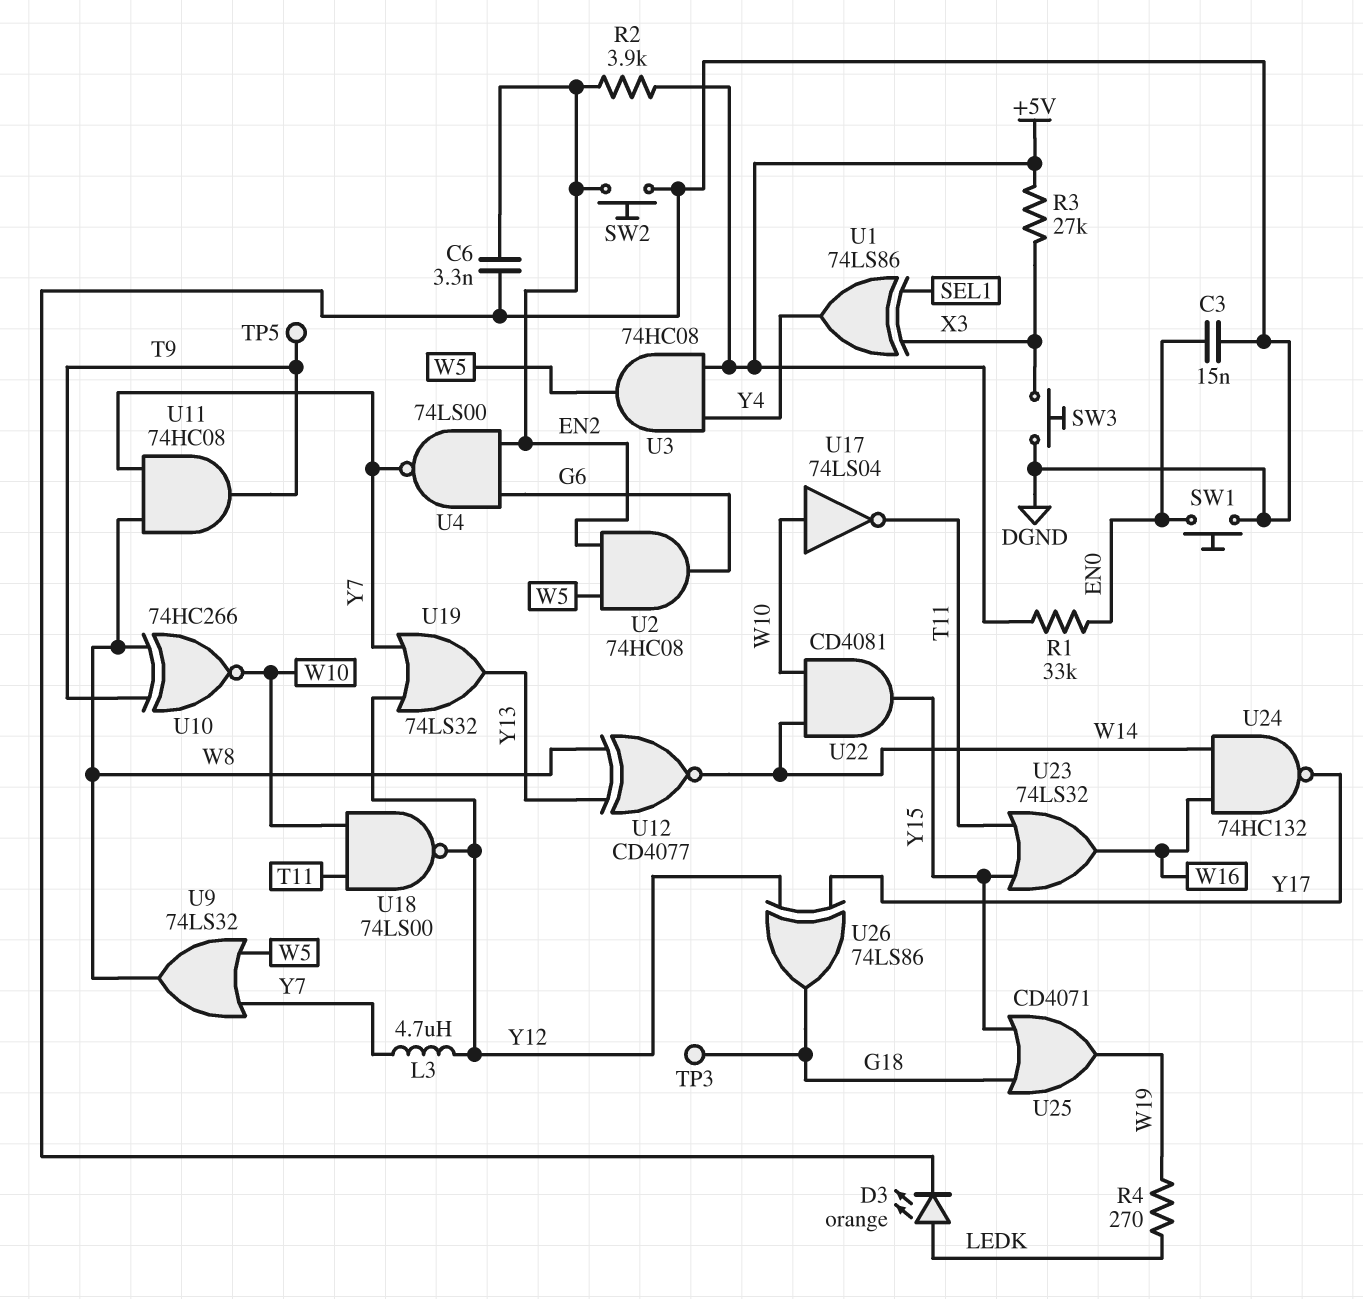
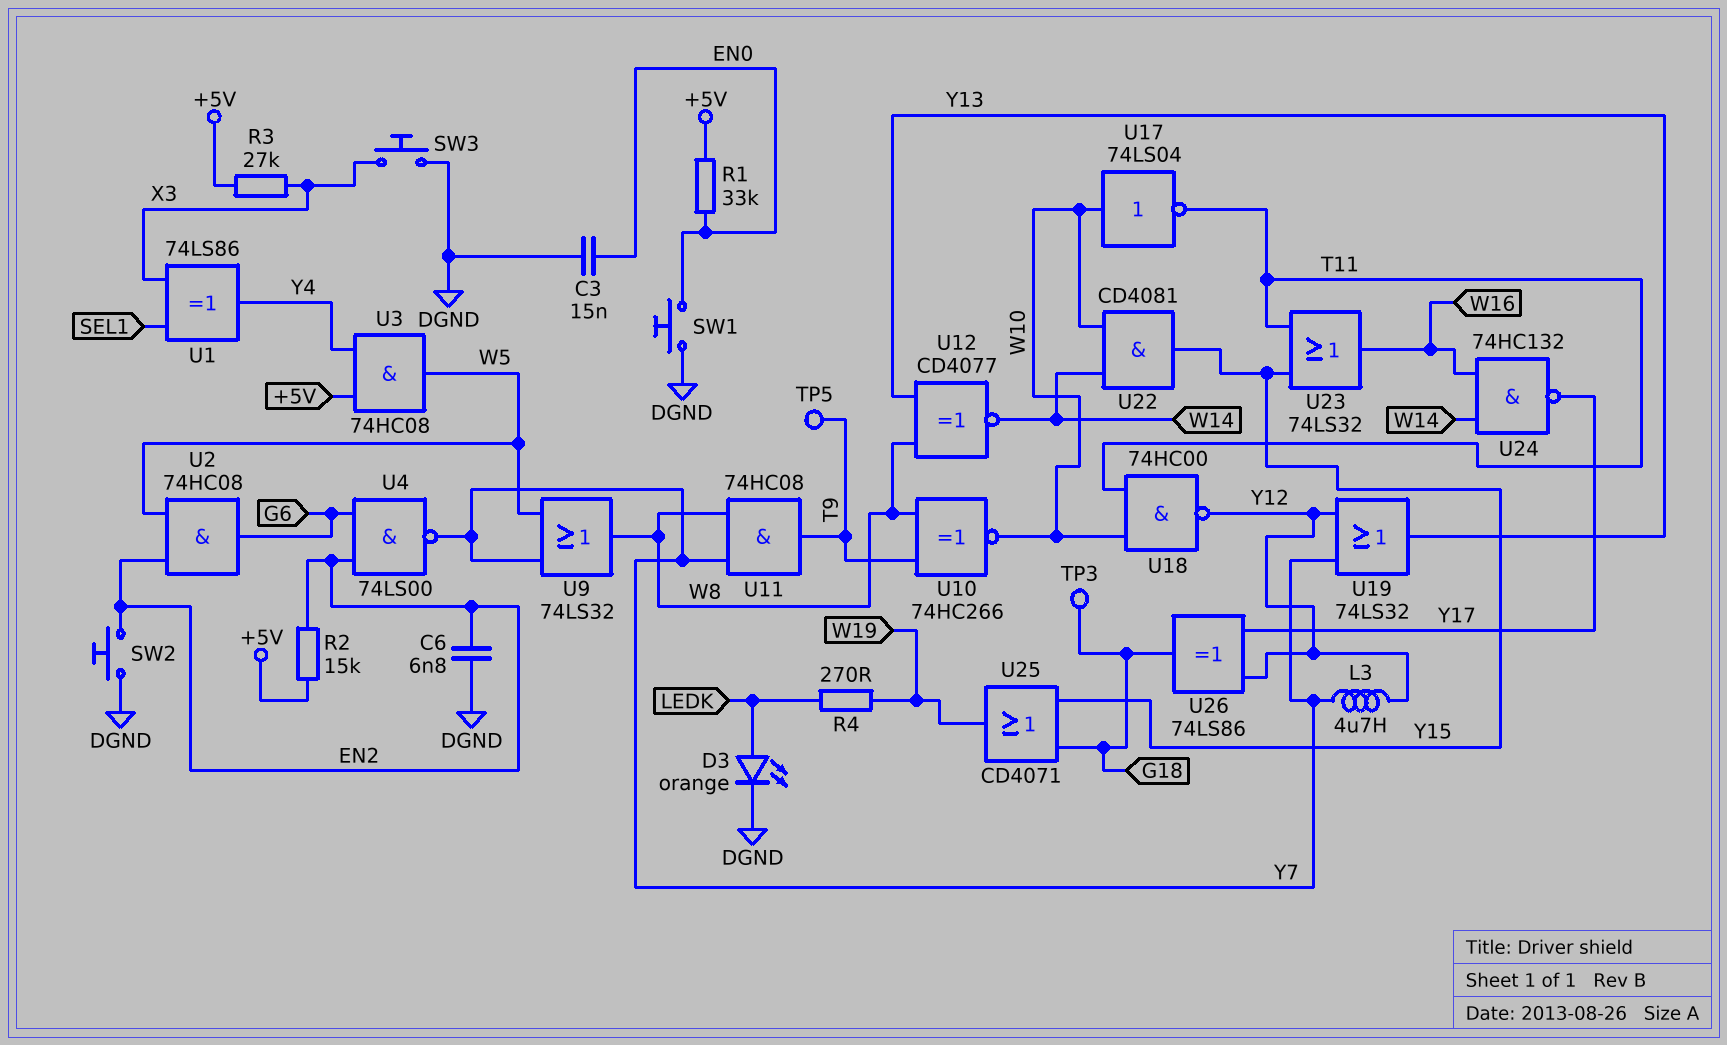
C6: 3.3nF (DGND, EN2) -> 6.8nF (DGND, EN2)
R2: 3.9k (+5V, EN2) -> 15k (+5V, EN2)
U18: NAND 74LS00 (in T11, in W10, out Y12) -> NAND 74HC00 (in T11, in W10, out Y12)

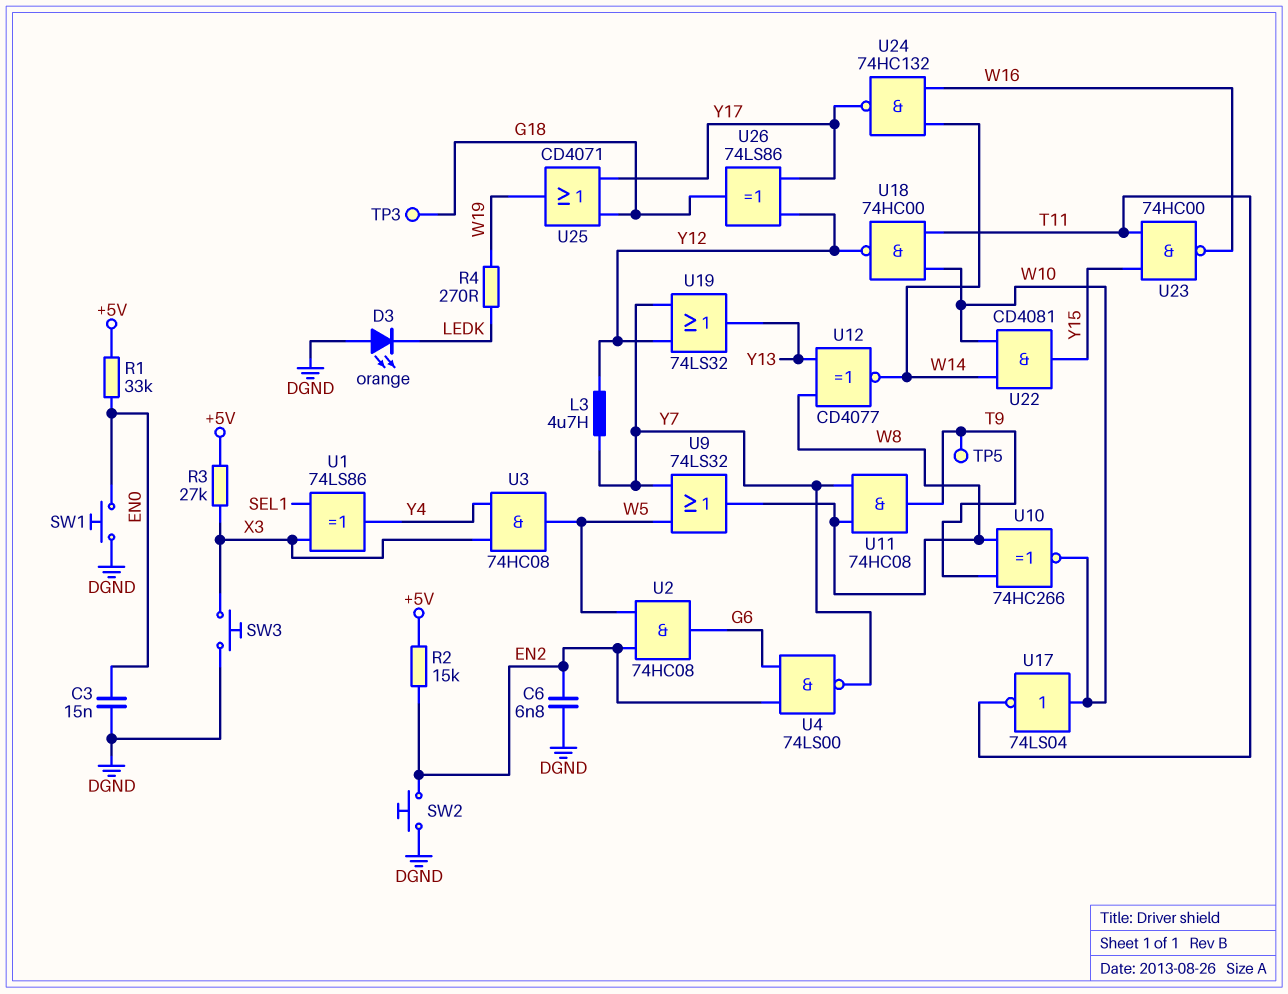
D3: LED orange (A LEDK, K DGND) -> LED orange (A DGND, K LEDK)
U3: AND 74HC08 (in +5V, in Y4, out W5) -> AND 74HC08 (in X3, in Y4, out W5)
U23: OR 74LS32 (in T11, in Y15, out W16) -> NAND 74HC00 (in T11, in Y15, out W16)
U25: OR CD4071 (in G18, in Y15, out W19) -> OR CD4071 (in G18, in Y17, out W19)

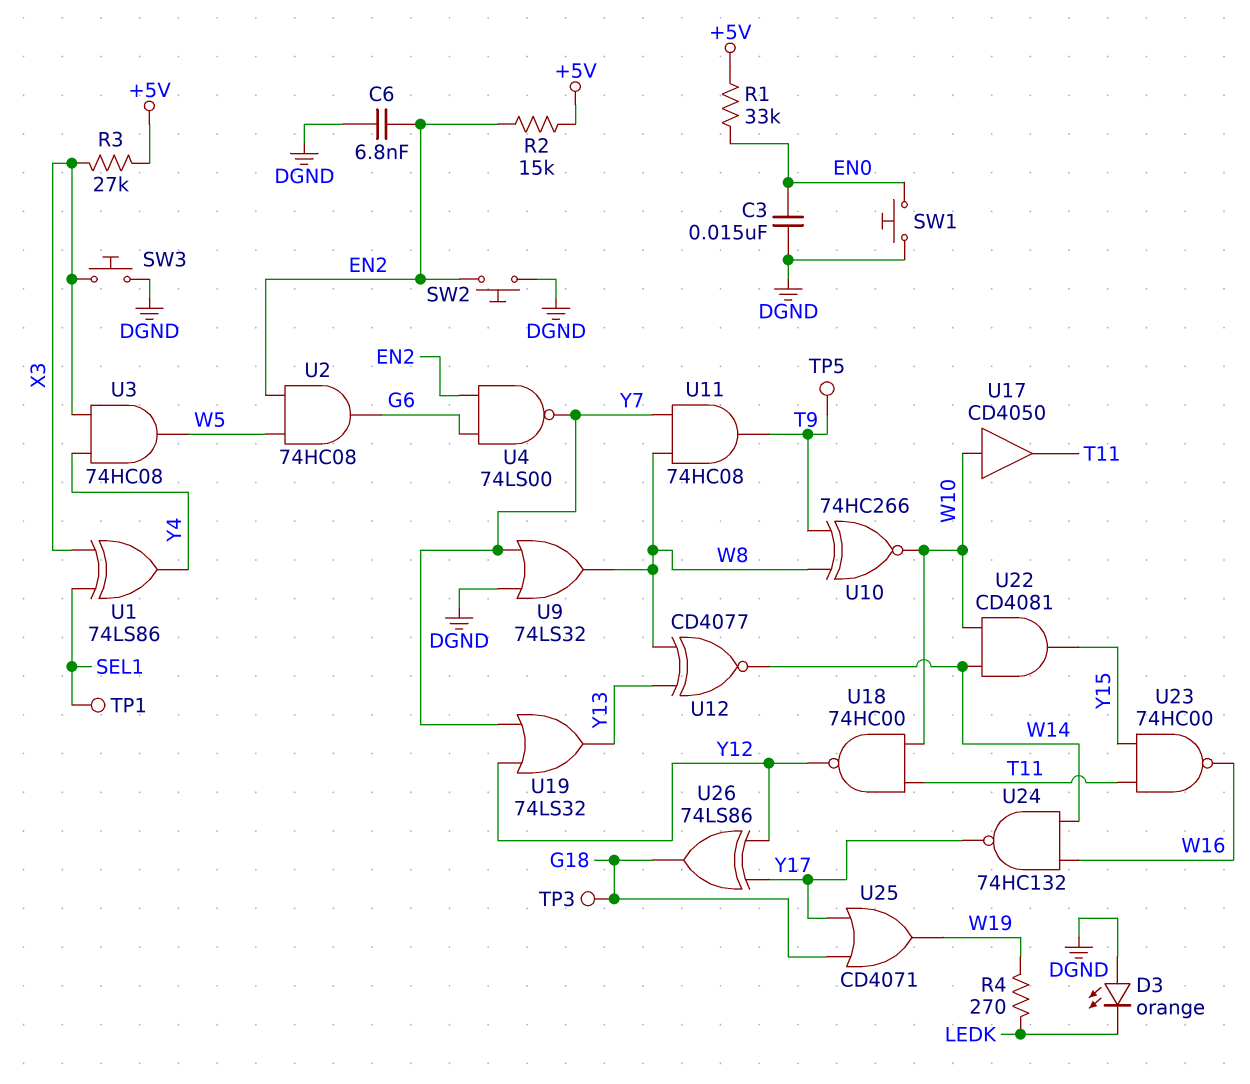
L3: 4.7uH (Y7, Y12) -> none
TP1: none -> test point (SEL1)
U9: OR 74LS32 (in W5, in Y7, out W8) -> OR 74LS32 (in DGND, in Y7, out W8)
U17: NOT 74LS04 (in W10, out T11) -> buffer CD4050 (in W10, out T11)

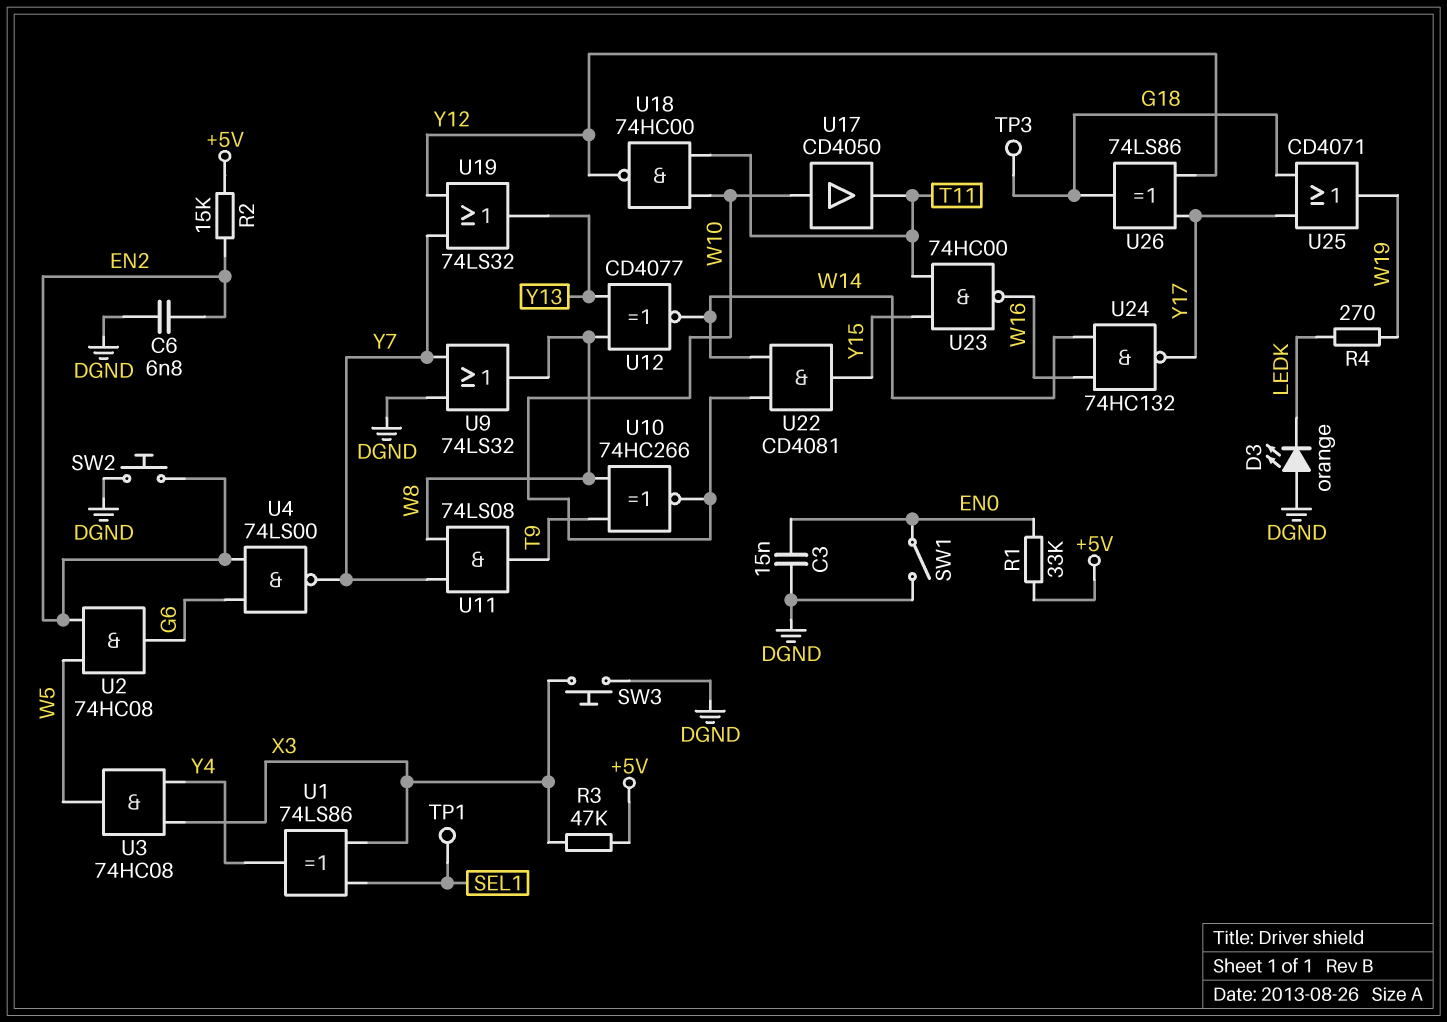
R3: 27k (+5V, X3) -> 47k (+5V, X3)
SW1: button (DGND, EN0) -> switch (DGND, EN0)
TP5: test point (T9) -> none
U11: AND 74HC08 (in W8, in Y7, out T9) -> AND 74LS08 (in W8, in Y7, out T9)

